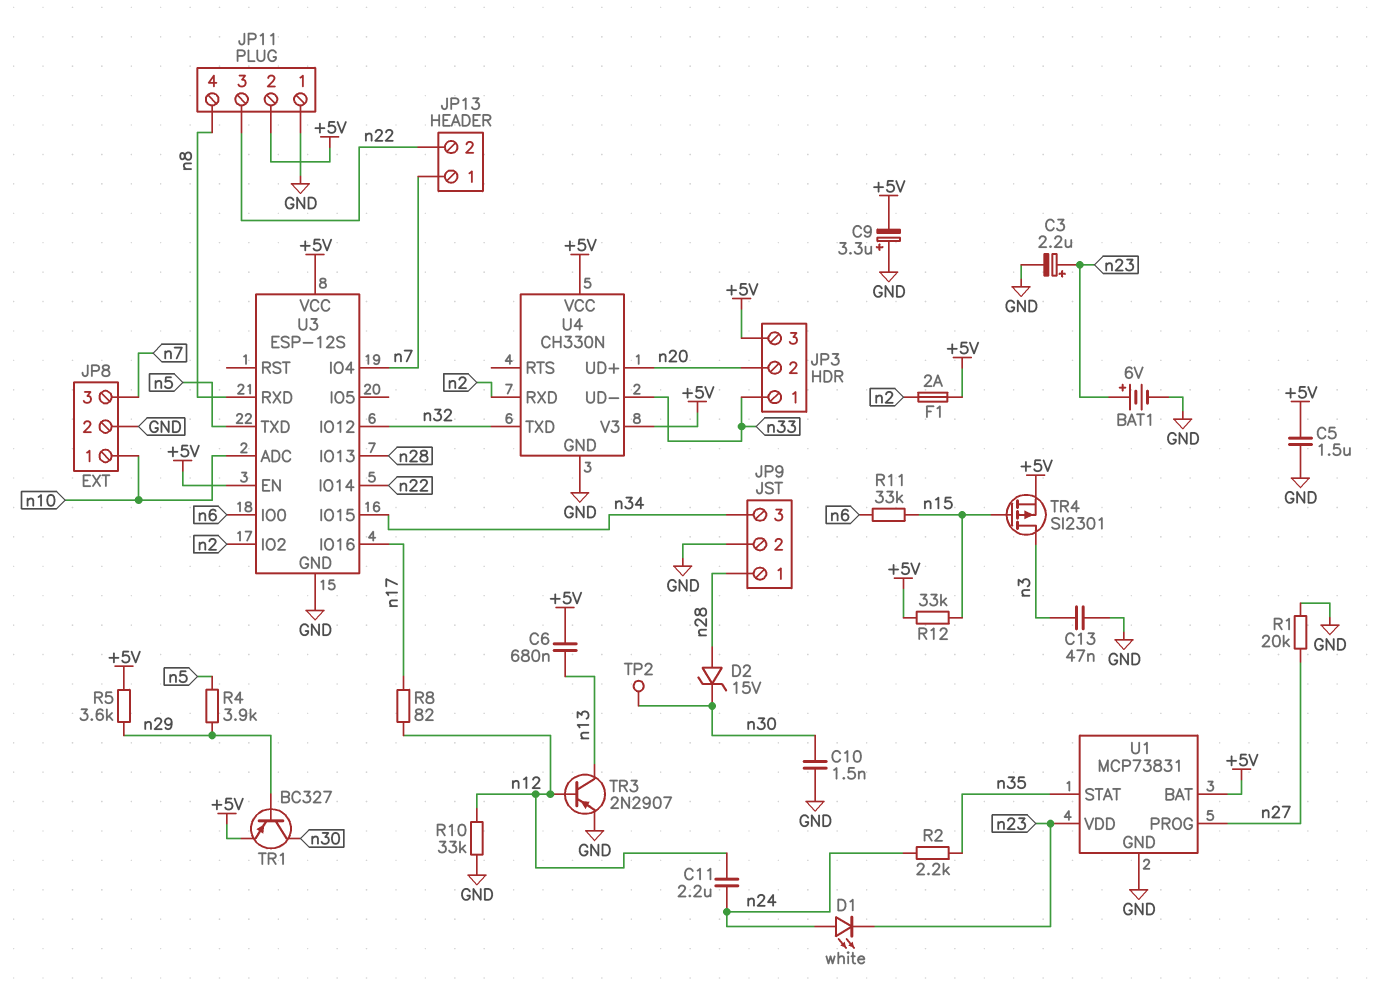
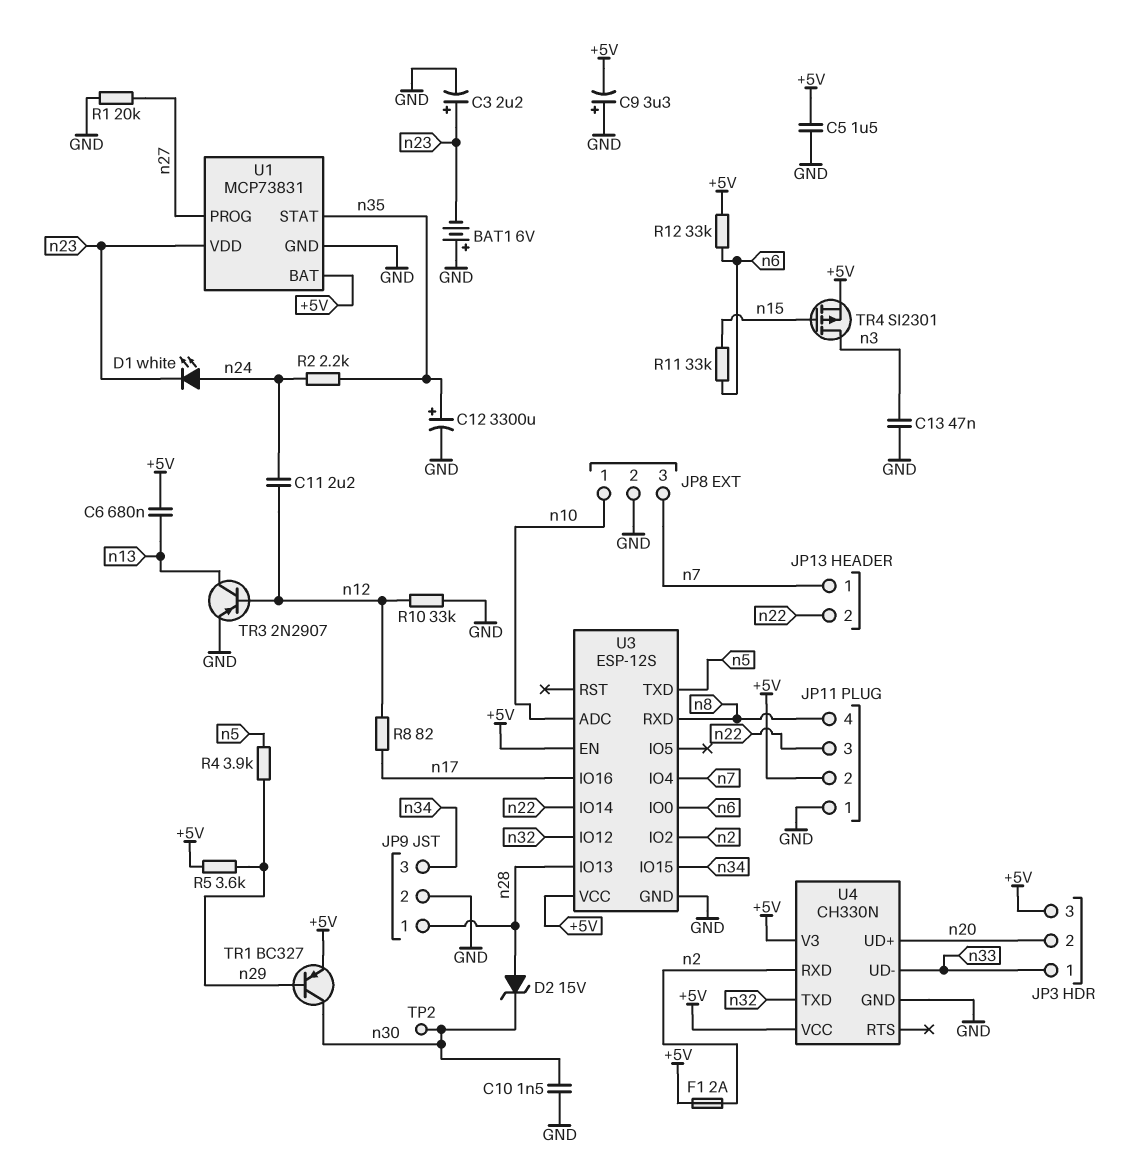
BAT1: 6V (plus n23, minus GND) -> 6V (plus GND, minus n23)
C12: none -> 3300uF (plus n35, minus GND)
R12: 33k (+5V, n15) -> 33k (+5V, n6)

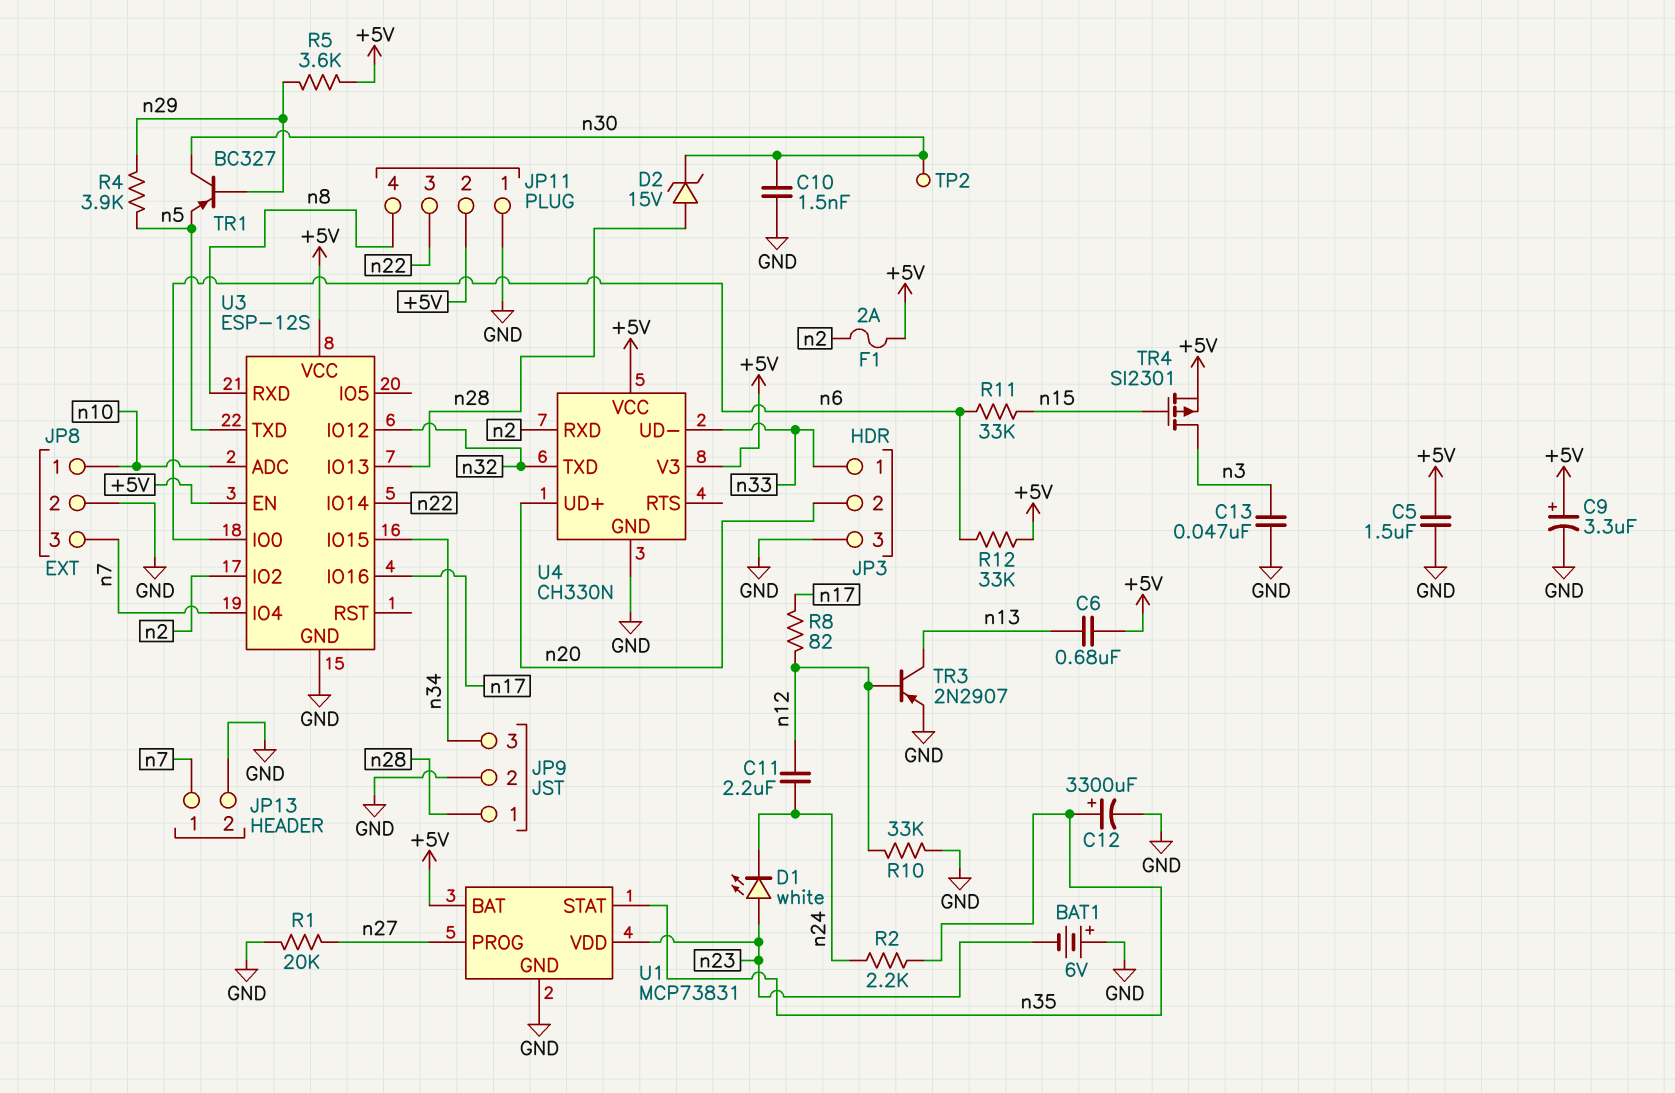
C3: 2.2uF (plus n23, minus GND) -> none
C9: 3.3uF (plus GND, minus +5V) -> 3.3uF (plus +5V, minus GND)
D1: LED white (A n24, K n23) -> LED white (A n23, K n24)
JP3 pin 3: +5V -> GND
JP13 pin 2: n22 -> GND
TR1: PNP BC327 (B n29, C n30, E +5V) -> PNP BC327 (B n29, C n30, E n5)

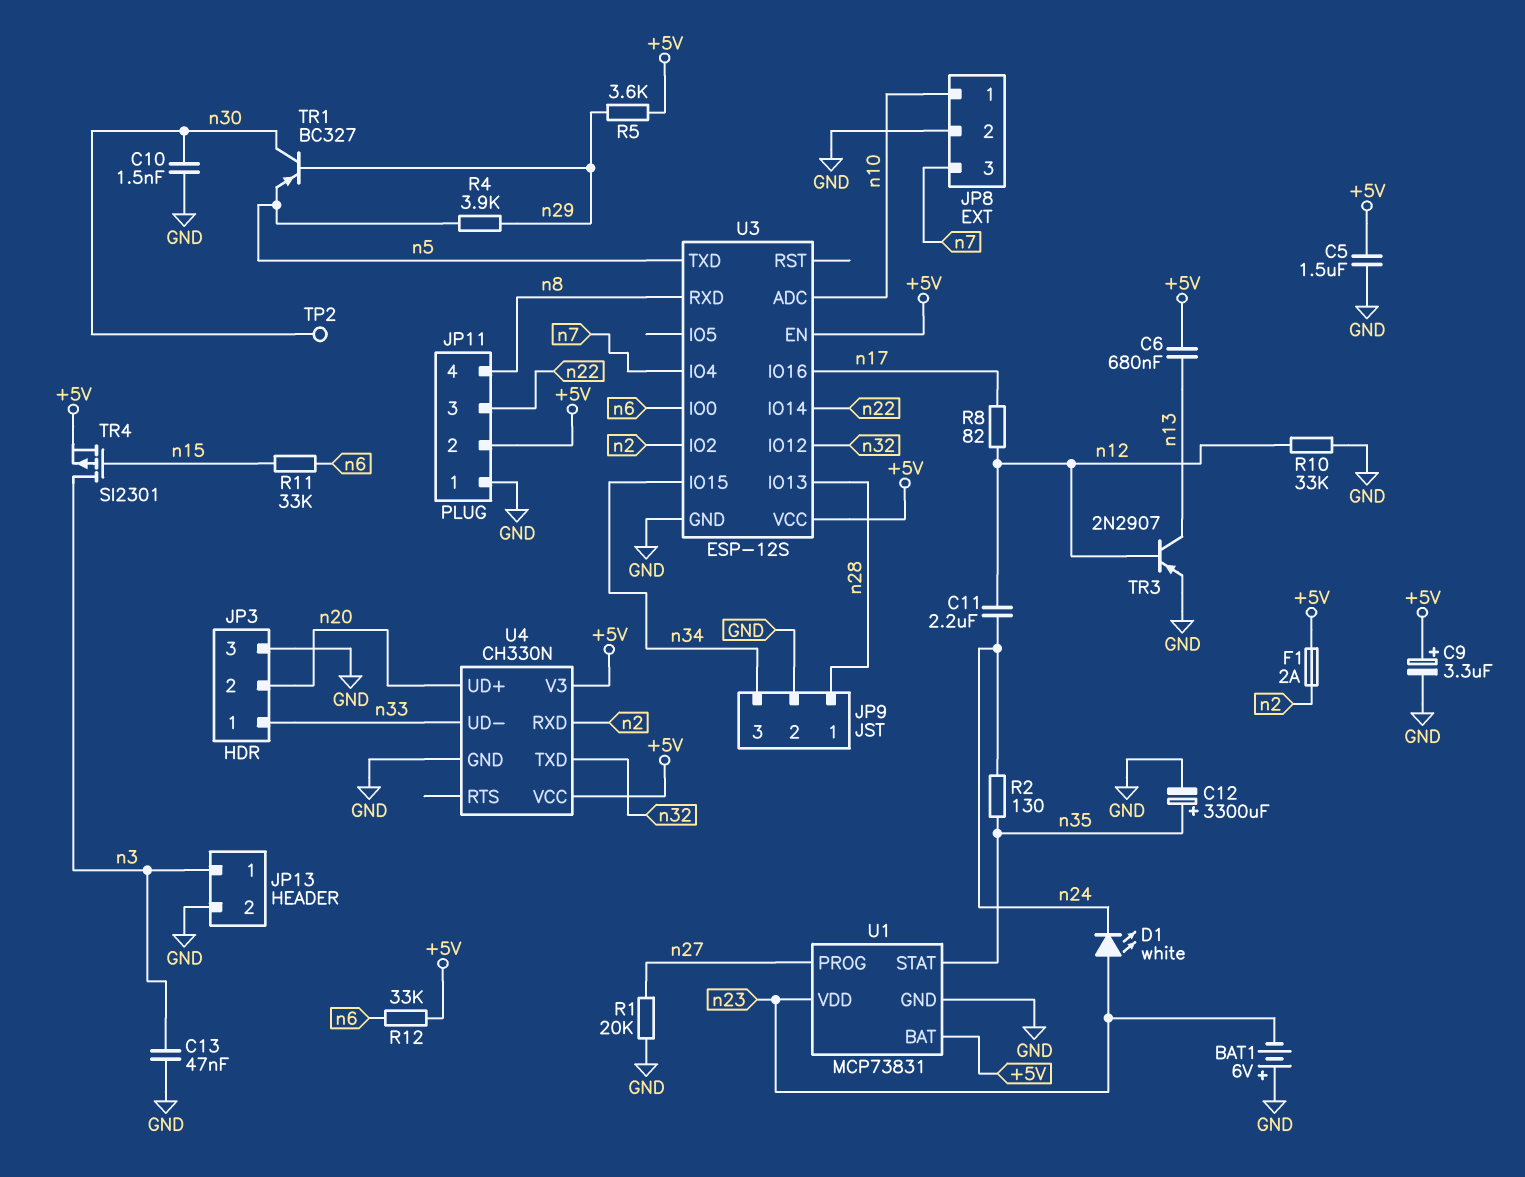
D2: zener 15V (A n28, K n30) -> none
JP13 pin 1: n7 -> n3
R2: 2.2k (n24, n35) -> 130 (n24, n35)

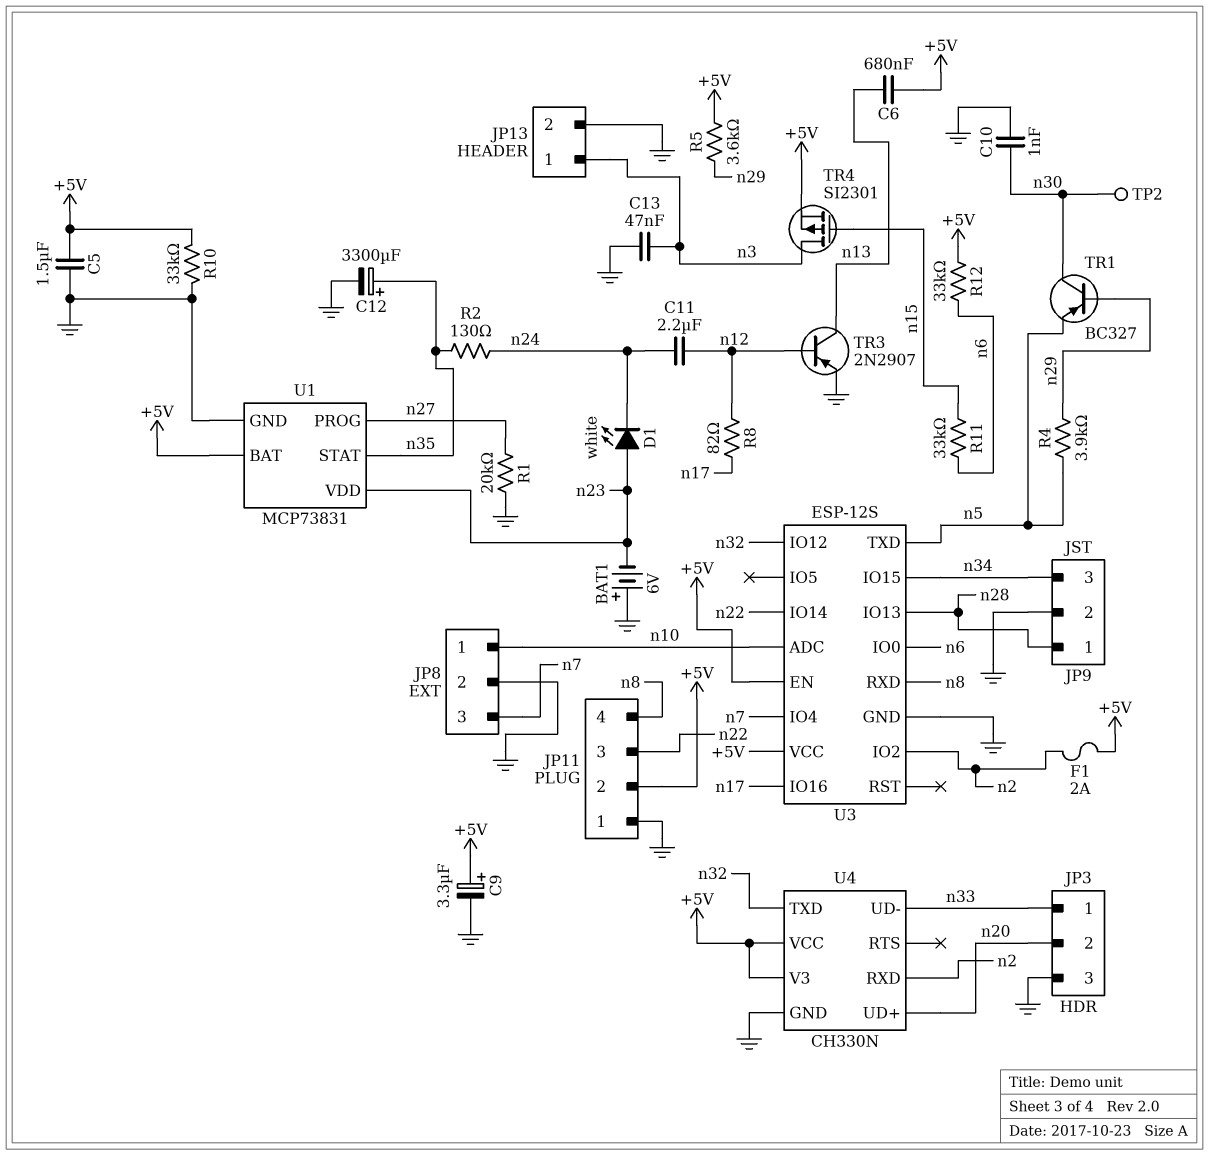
C10: 1.5nF (GND, n30) -> 1nF (GND, n30)
R10: 33k (GND, n12) -> 33k (+5V, GND)

